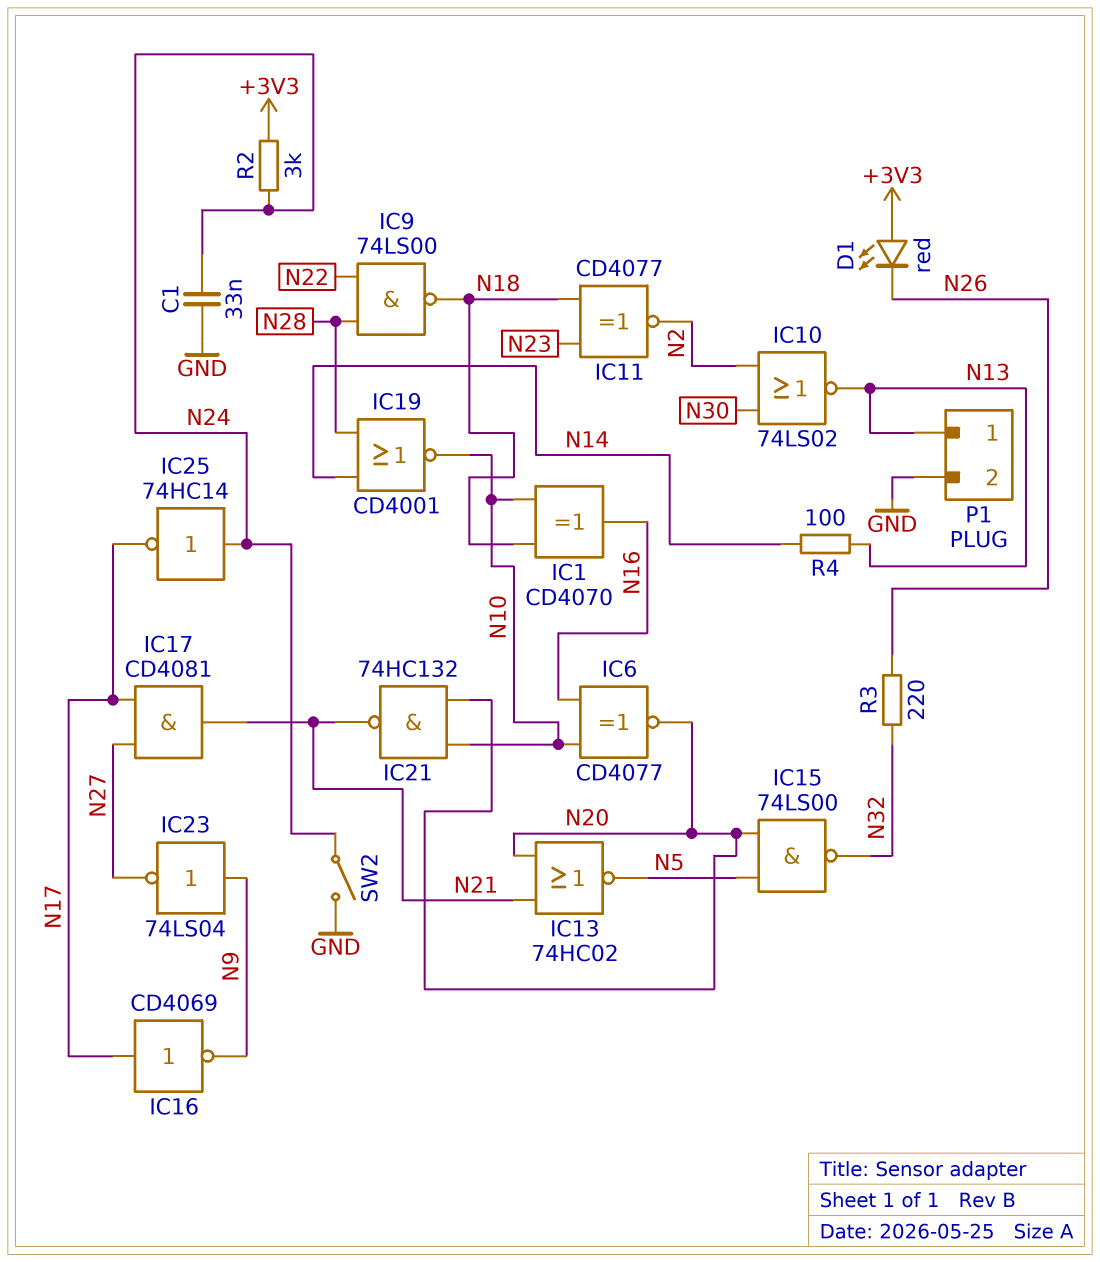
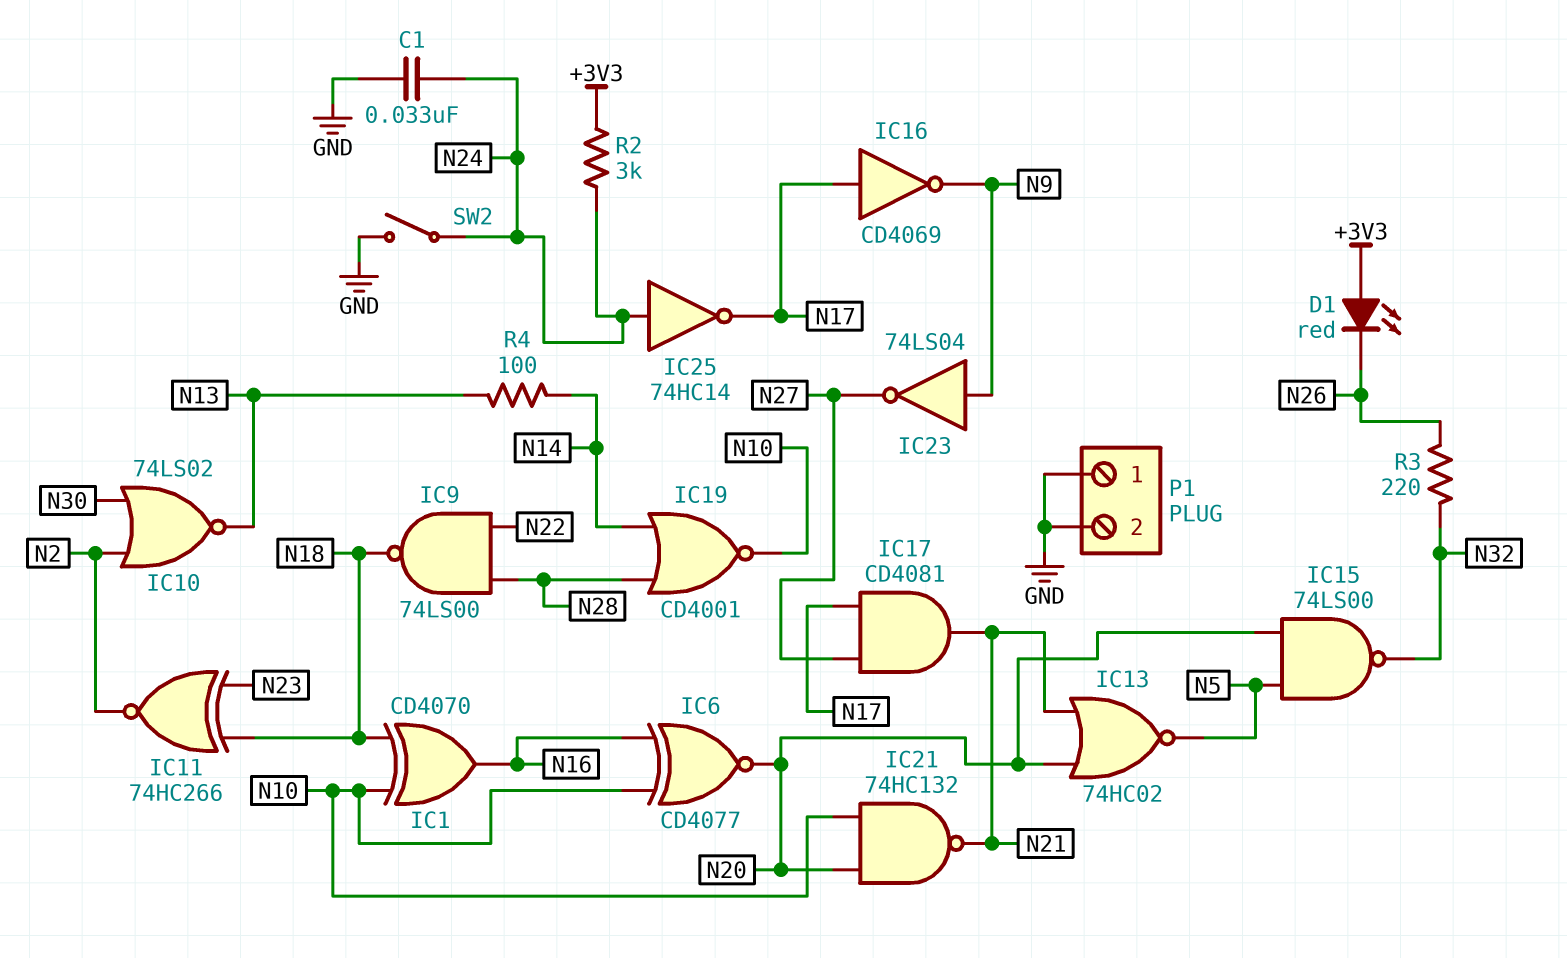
IC11: XNOR CD4077 (in N18, in N23, out N2) -> XNOR 74HC266 (in N18, in N23, out N2)
P1 pin 1: N13 -> GND

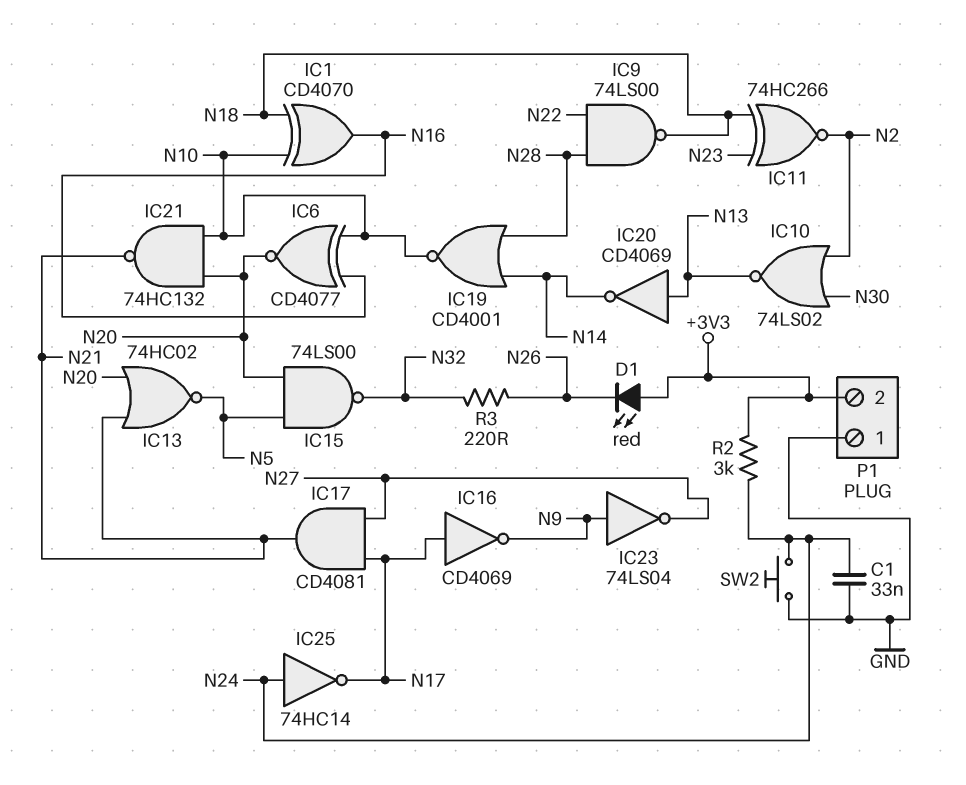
IC20: none -> NOT CD4069 (in N13, out N14)
P1 pin 2: GND -> +3V3
R4: 100 (N13, N14) -> none
SW2: switch (GND, N24) -> button (GND, N24)

